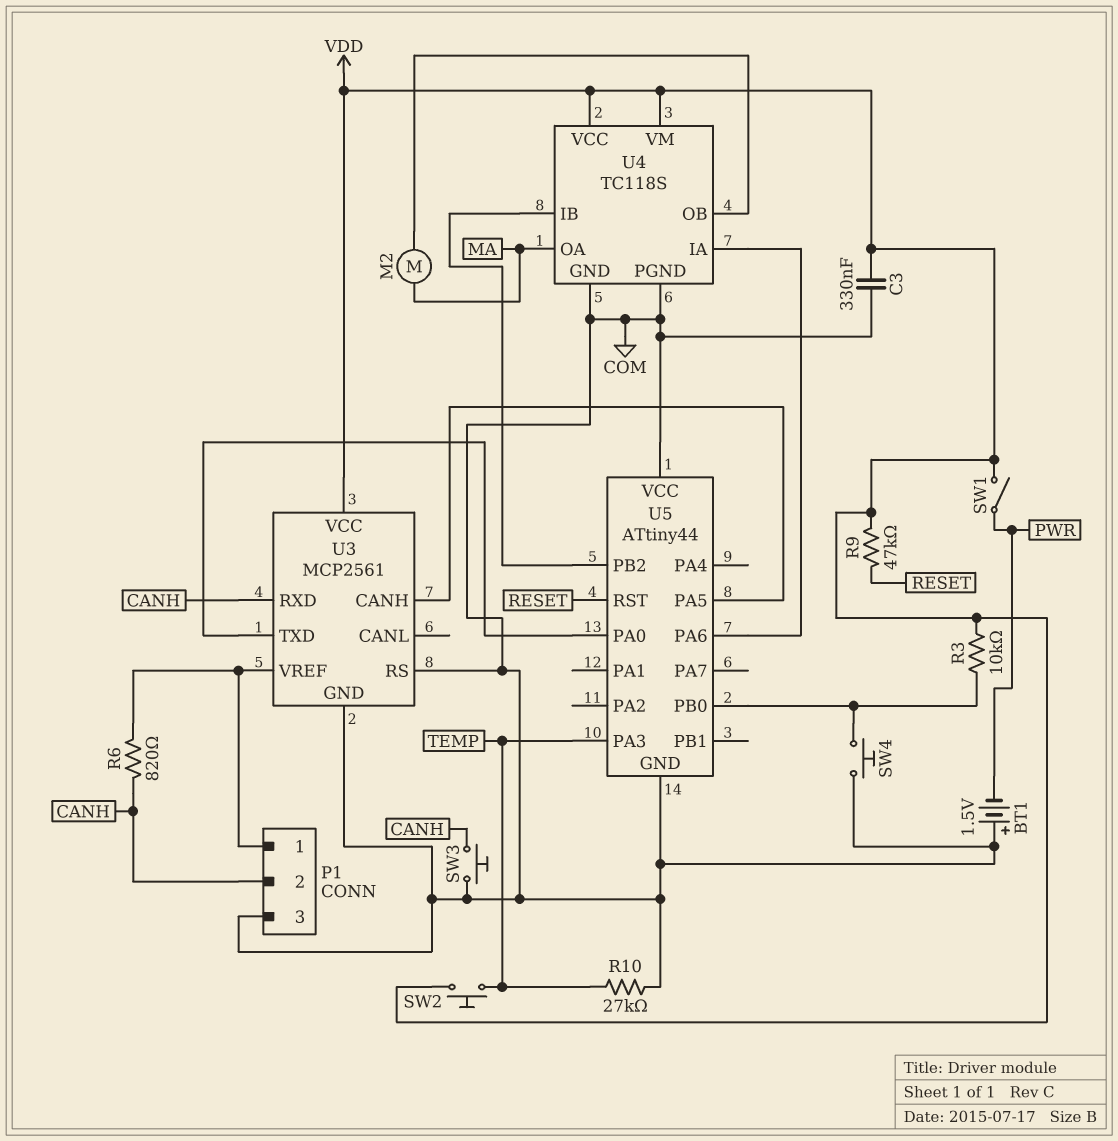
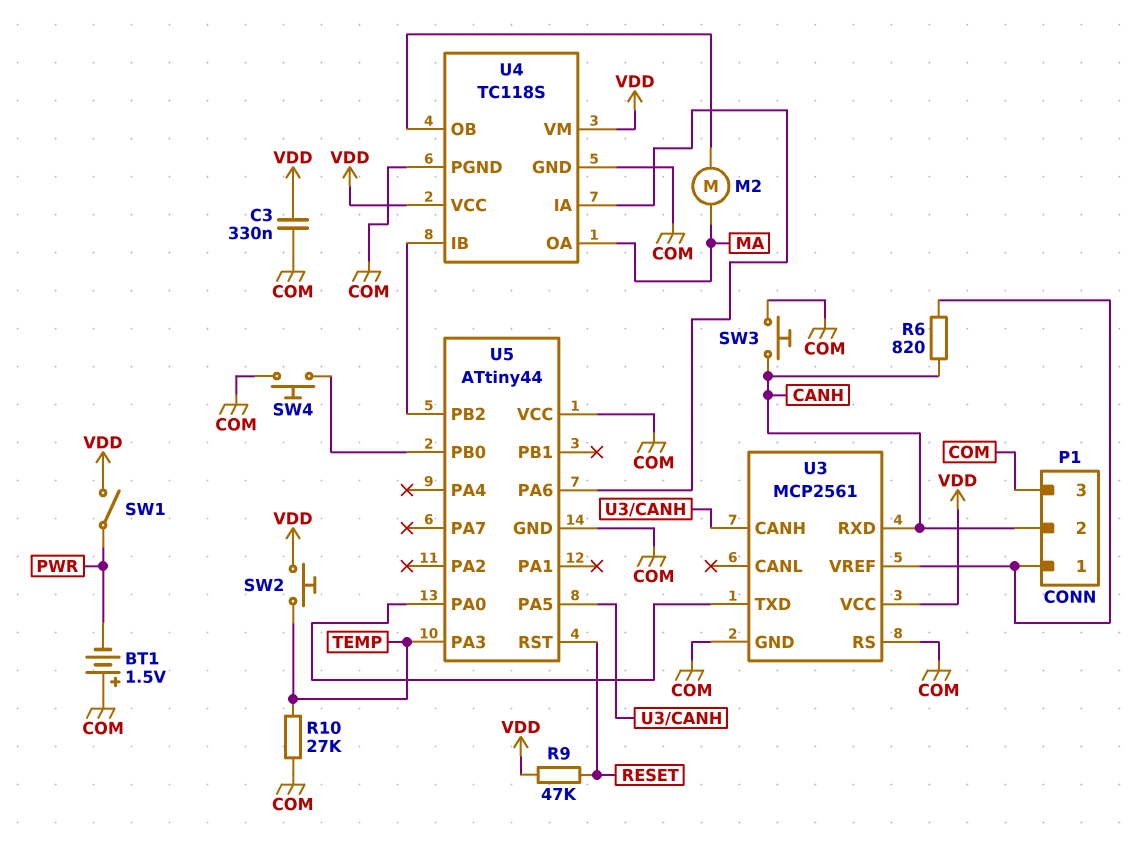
R3: 10k (U5/PB0, VDD) -> none

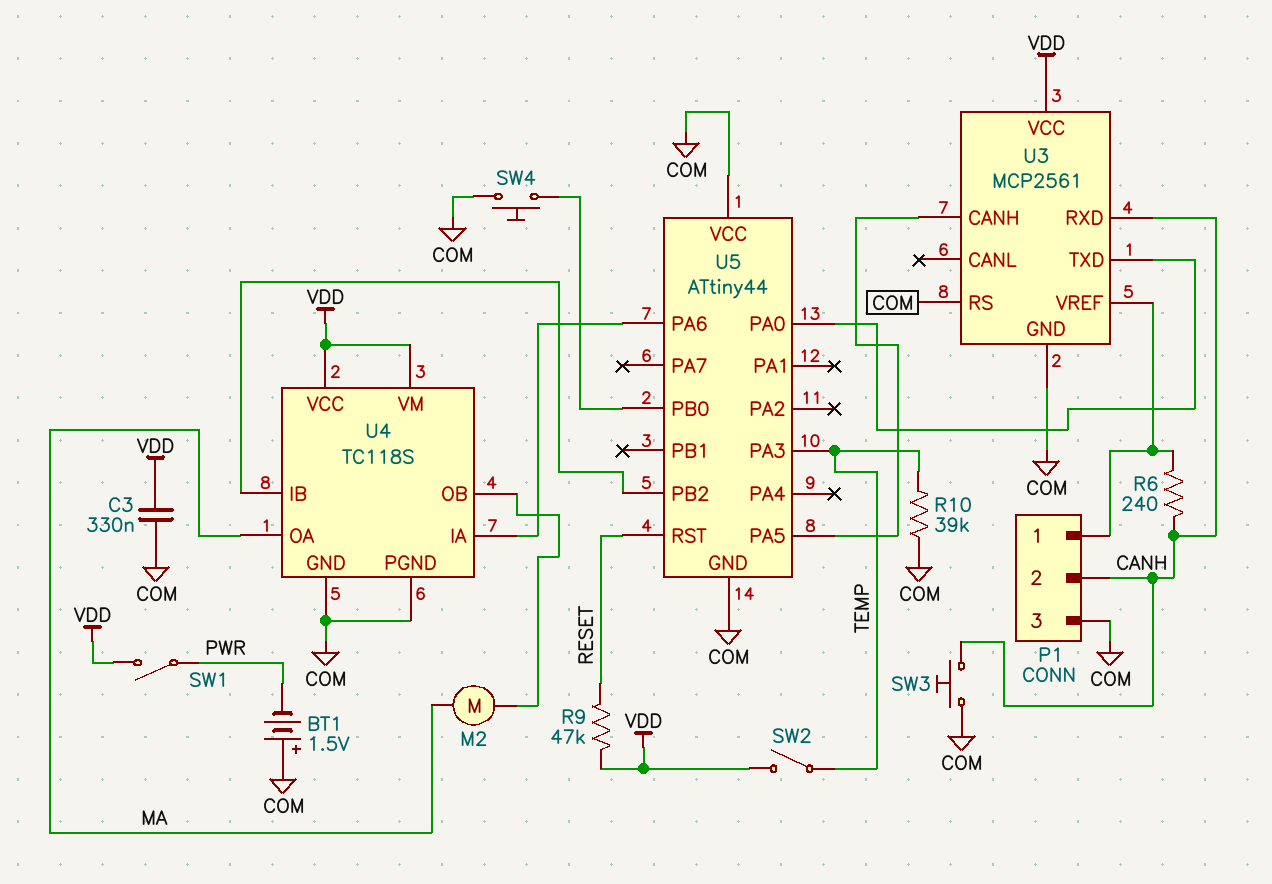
R6: 820 (CANH, P1/1) -> 240 (CANH, P1/1)
R10: 27k (COM, TEMP) -> 39k (COM, TEMP)
SW2: button (TEMP, VDD) -> switch (TEMP, VDD)

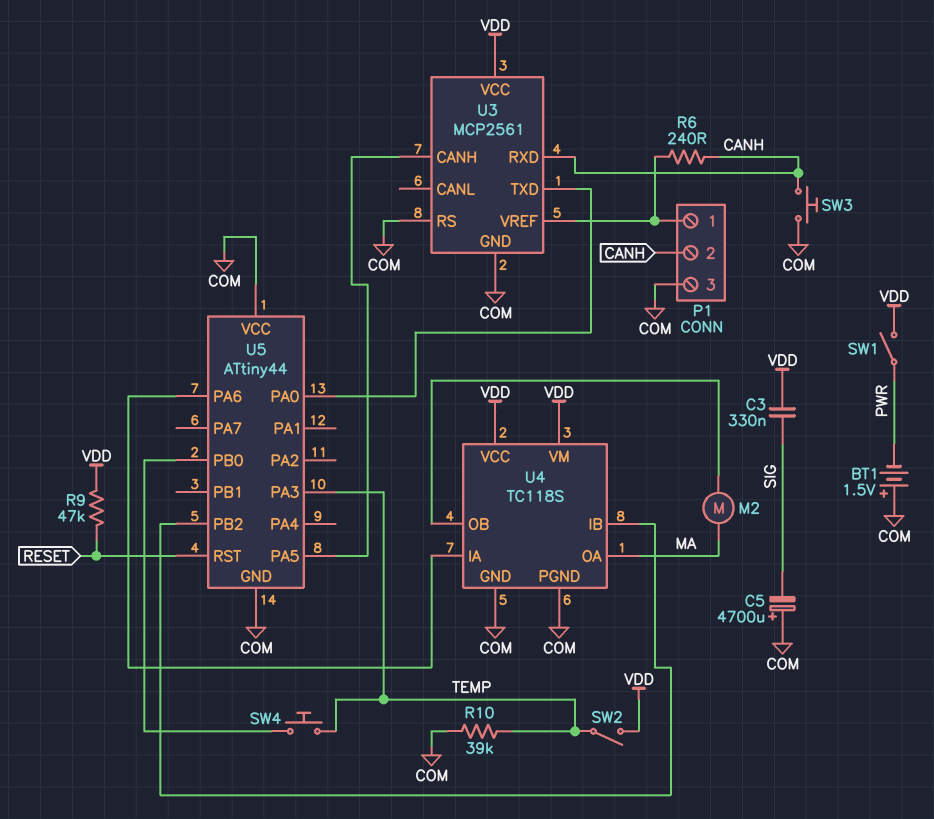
C3: 330nF (COM, VDD) -> 330nF (SIG, VDD)
C5: none -> 4700uF (plus COM, minus SIG)
SW4: button (COM, U5/PB0) -> button (TEMP, U5/PB0)

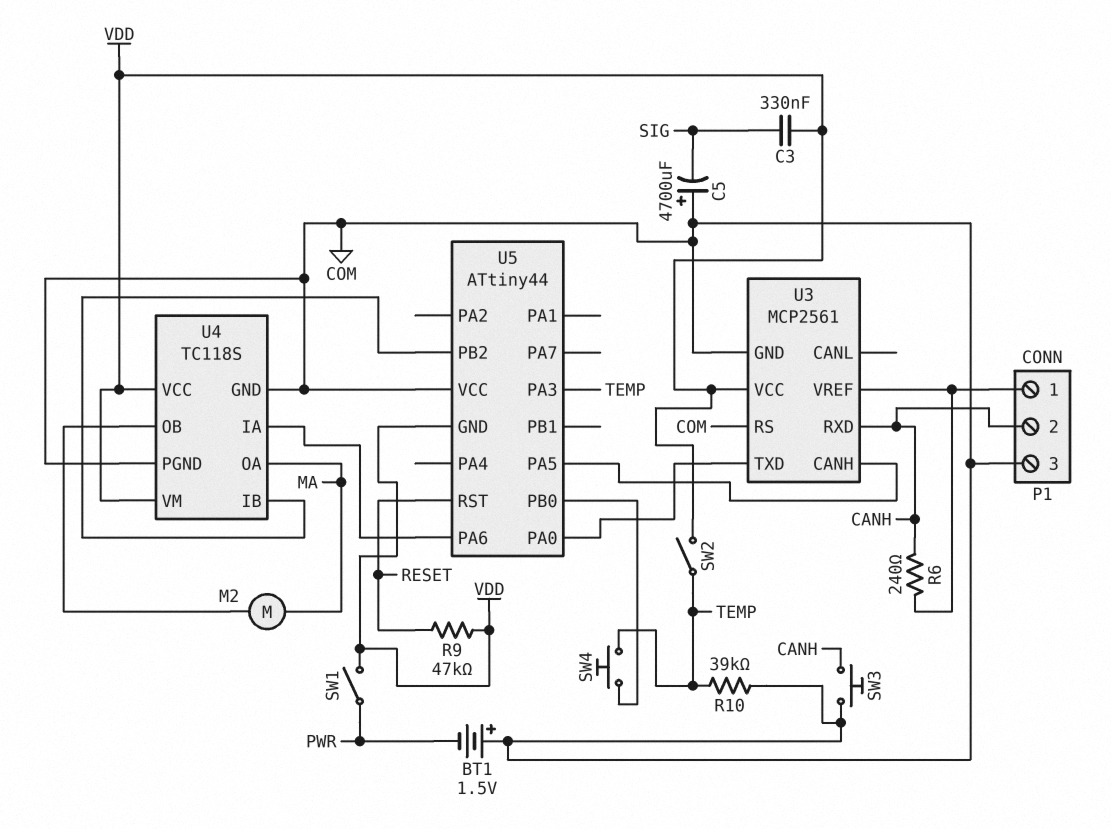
U5 pin GND: COM -> VDD

